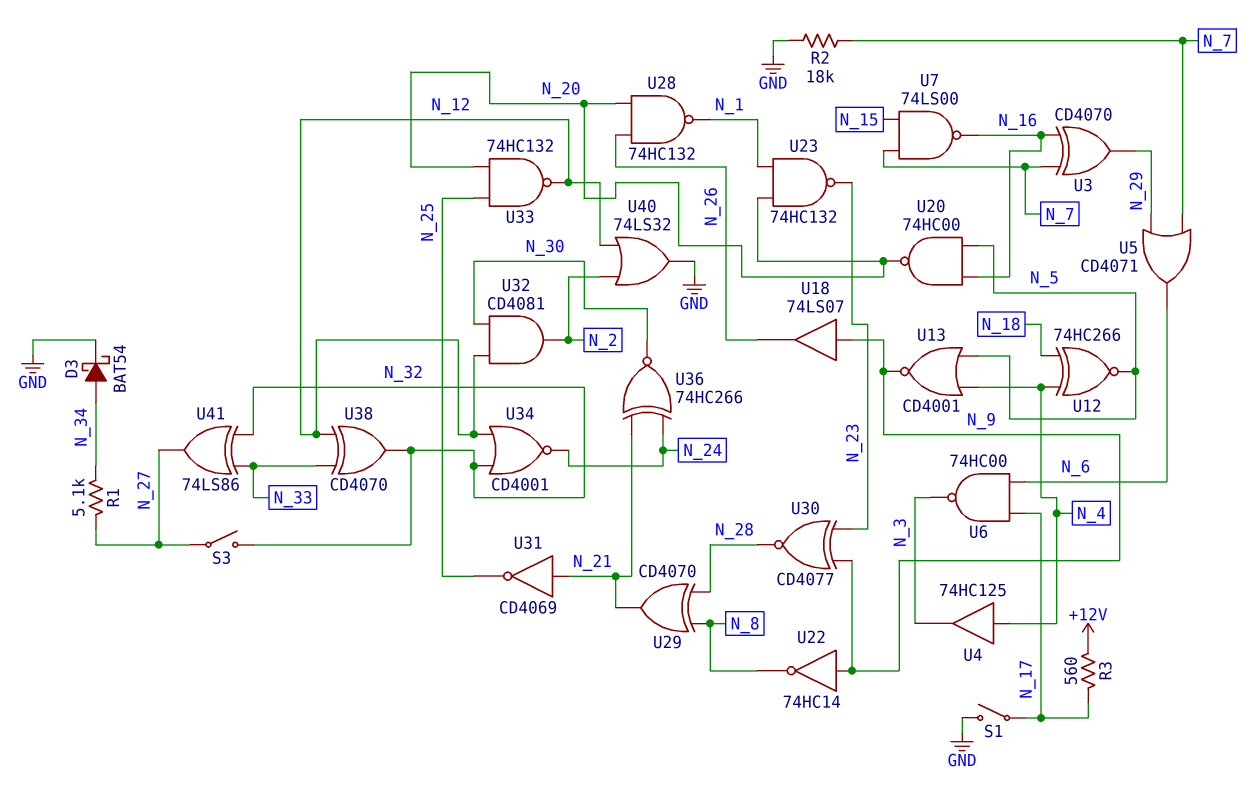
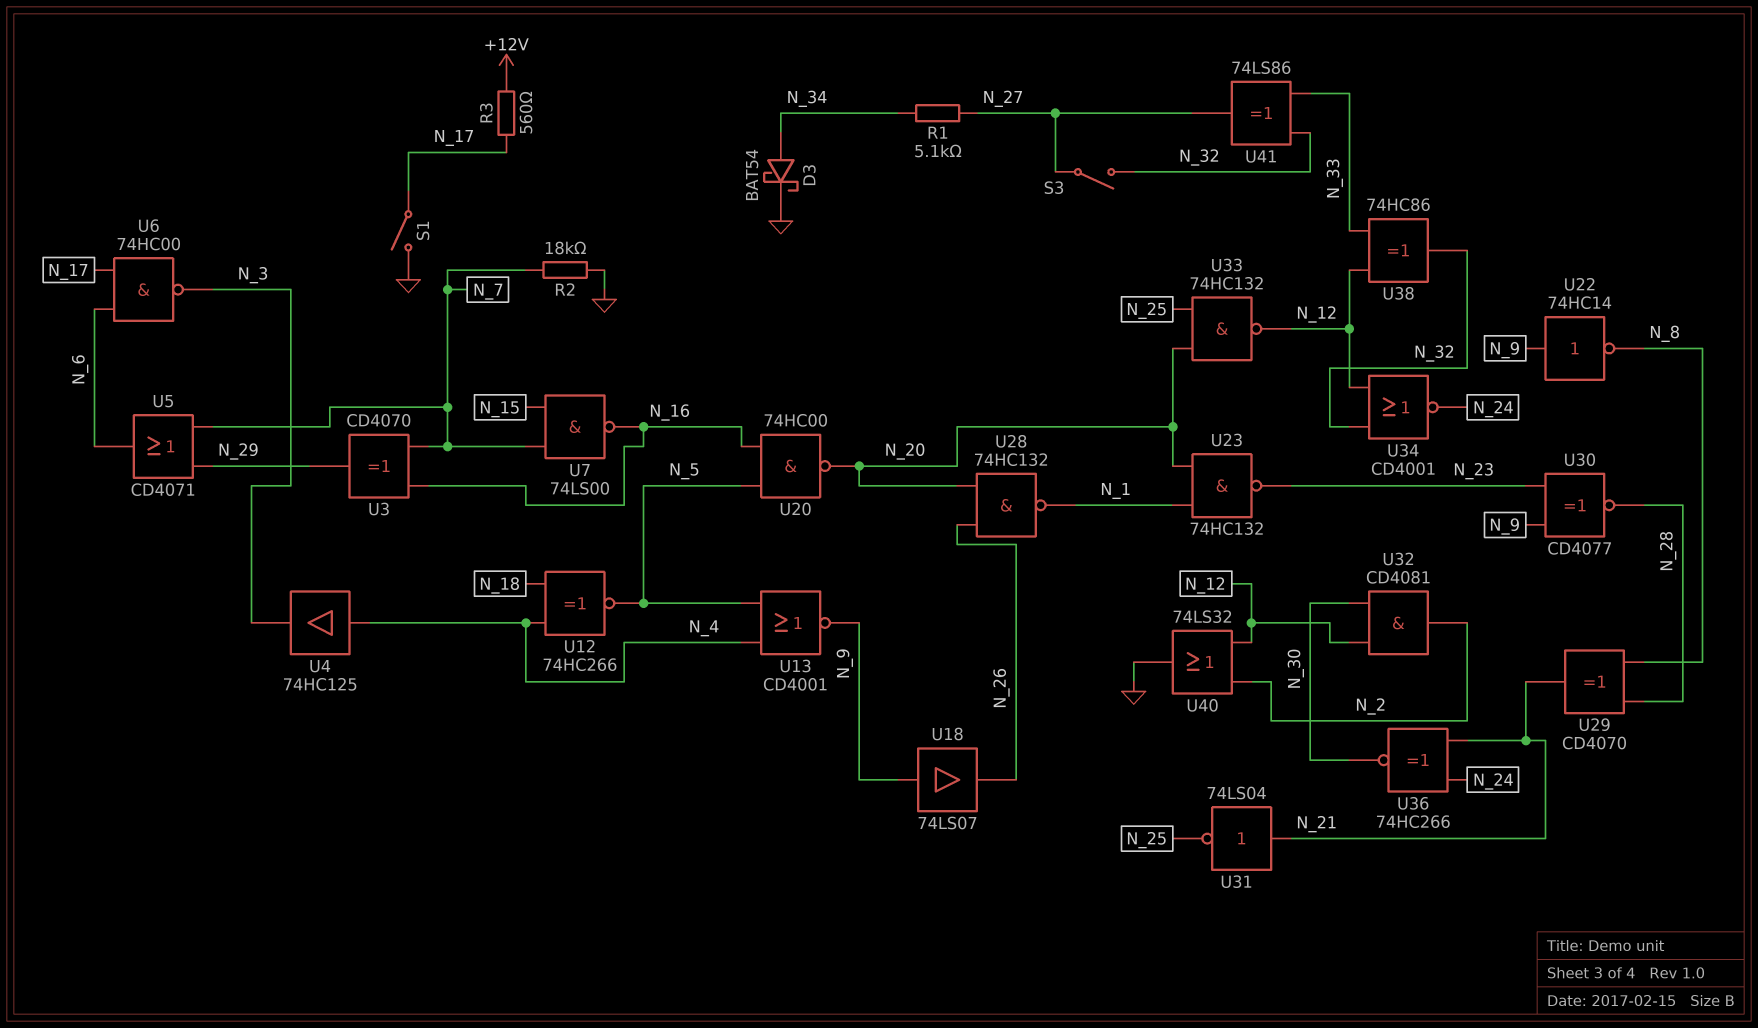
U31: NOT CD4069 (in N_21, out N_25) -> NOT 74LS04 (in N_21, out N_25)
U38: XOR CD4070 (in N_12, in N_33, out N_32) -> XOR 74HC86 (in N_12, in N_33, out N_32)

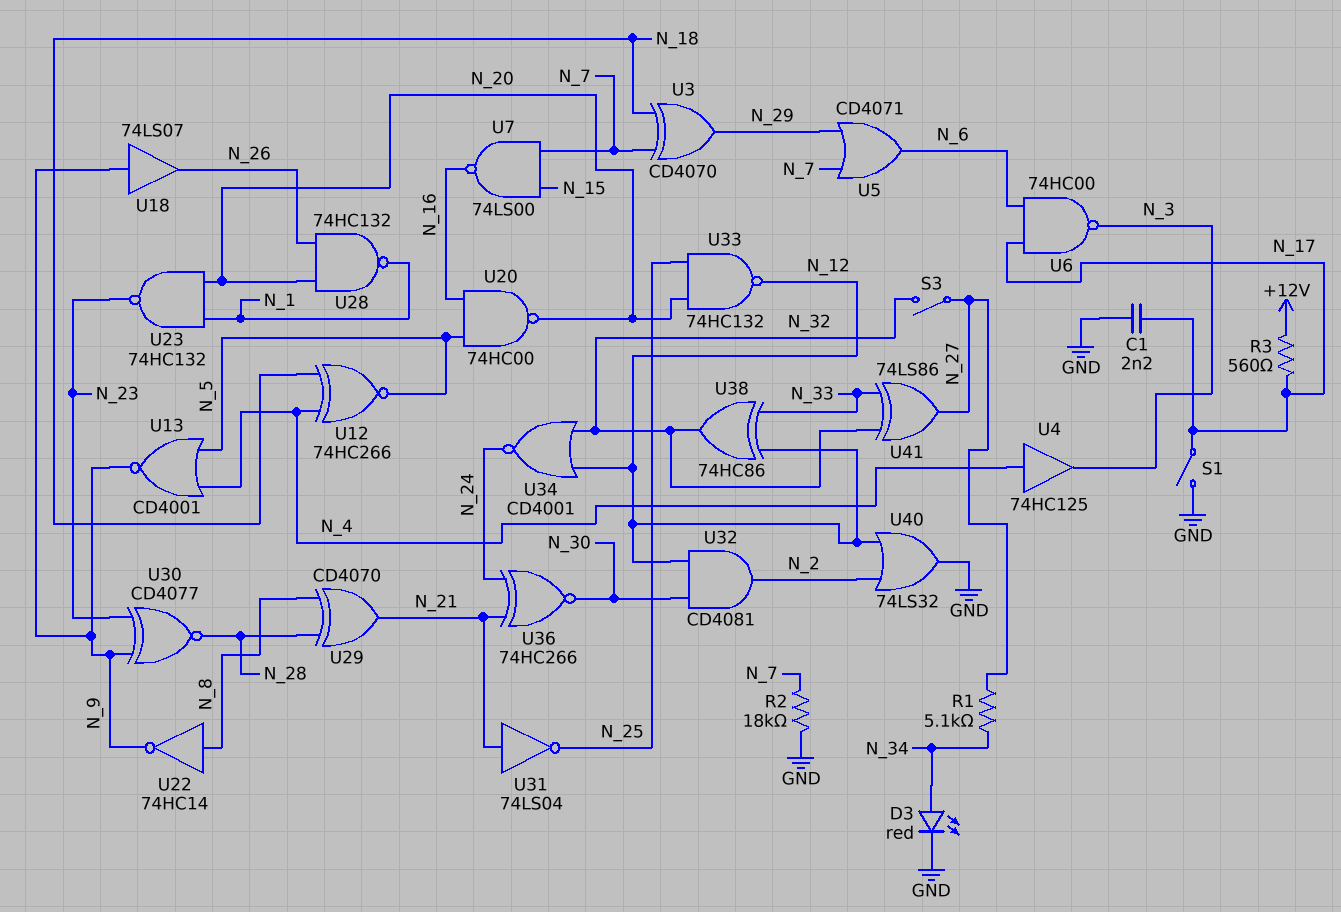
C1: none -> 2.2nF (GND, N_17)
D3: schottky BAT54 (A N_34, K GND) -> LED red (A N_34, K GND)
U3: XOR CD4070 (in N_7, in N_16, out N_29) -> XOR CD4070 (in N_7, in N_18, out N_29)
U22: NOT 74HC14 (in N_9, out N_8) -> NOT 74HC14 (in N_8, out N_9)

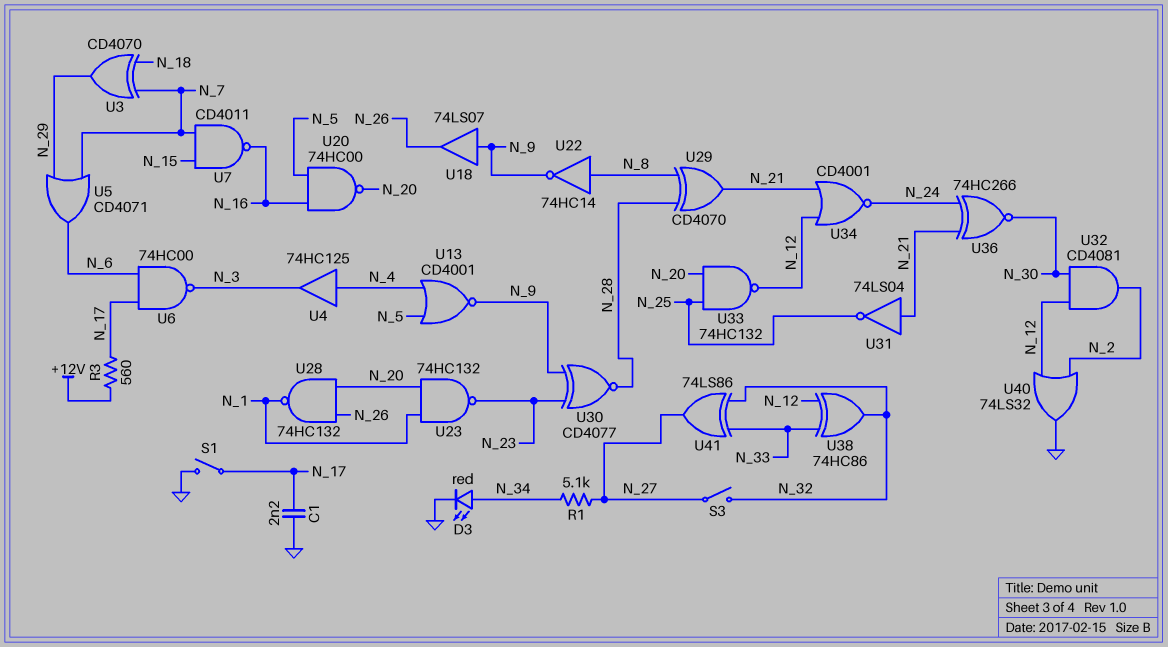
R2: 18k (GND, N_7) -> none
U7: NAND 74LS00 (in N_7, in N_15, out N_16) -> NAND CD4011 (in N_7, in N_15, out N_16)
U12: XNOR 74HC266 (in N_4, in N_18, out N_5) -> none
U34: NOR CD4001 (in N_12, in N_32, out N_24) -> NOR CD4001 (in N_12, in N_21, out N_24)

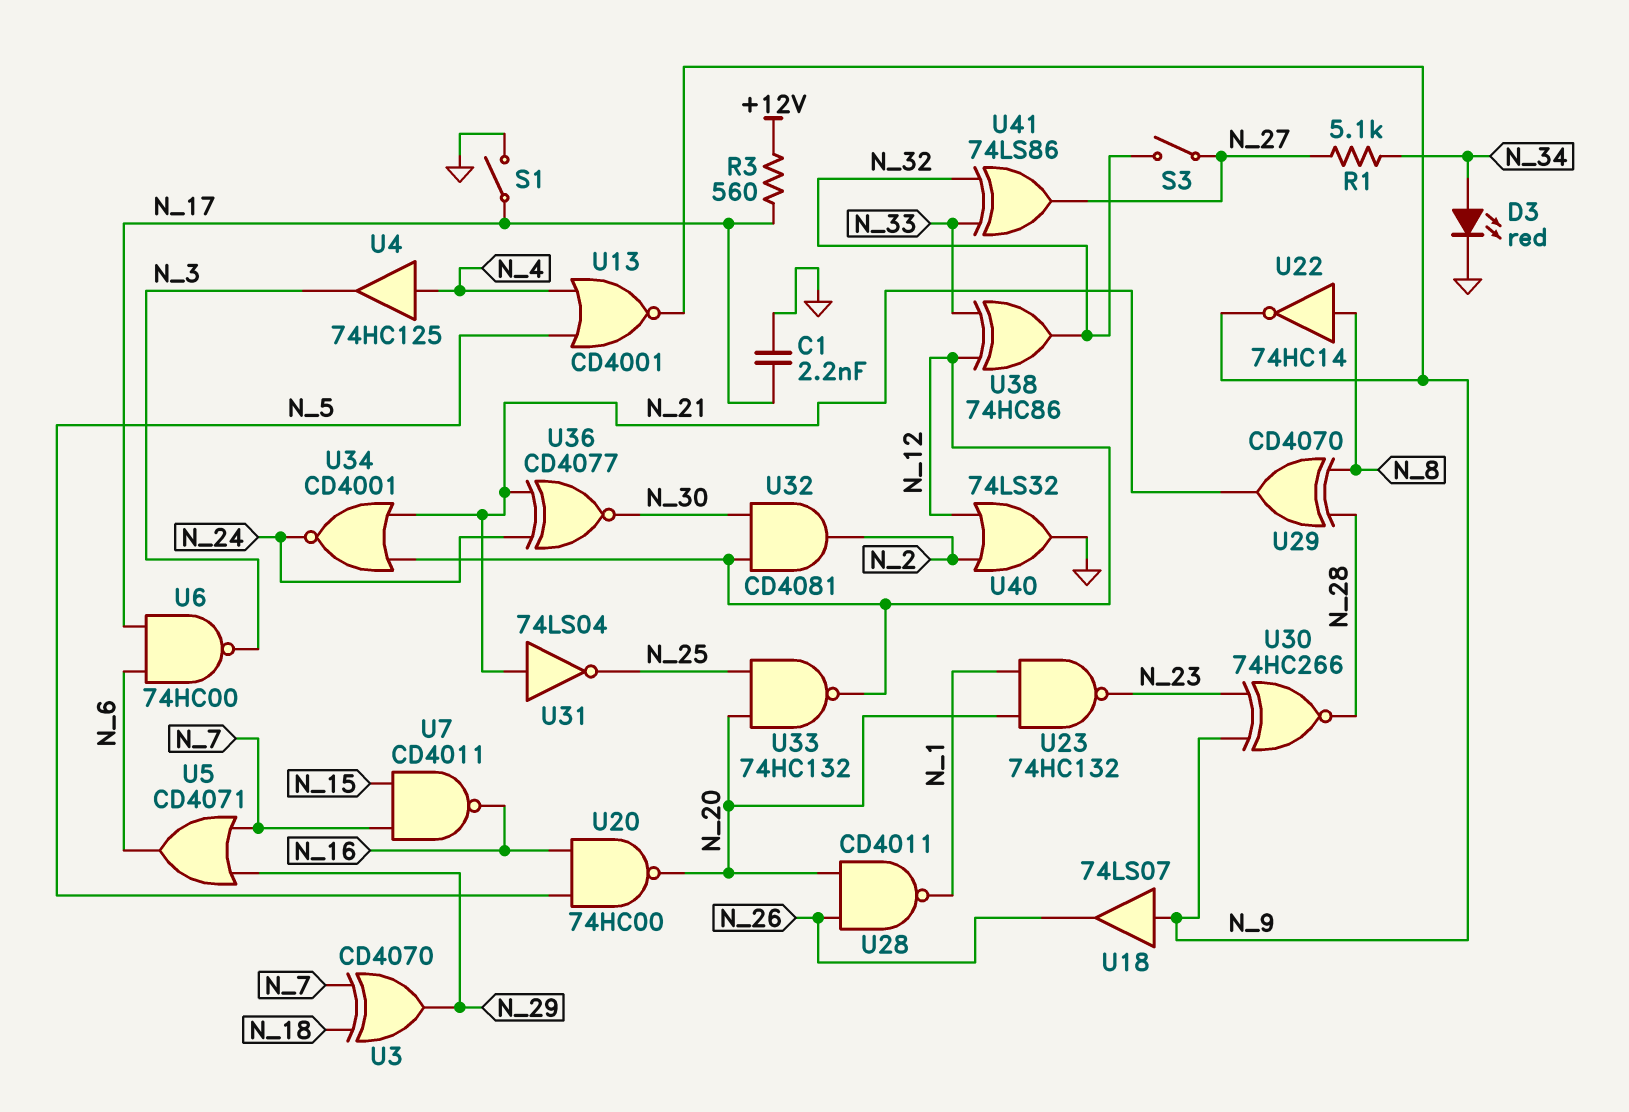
U28: NAND 74HC132 (in N_20, in N_26, out N_1) -> NAND CD4011 (in N_20, in N_26, out N_1)
U30: XNOR CD4077 (in N_9, in N_23, out N_28) -> XNOR 74HC266 (in N_9, in N_23, out N_28)
U36: XNOR 74HC266 (in N_21, in N_24, out N_30) -> XNOR CD4077 (in N_21, in N_24, out N_30)

